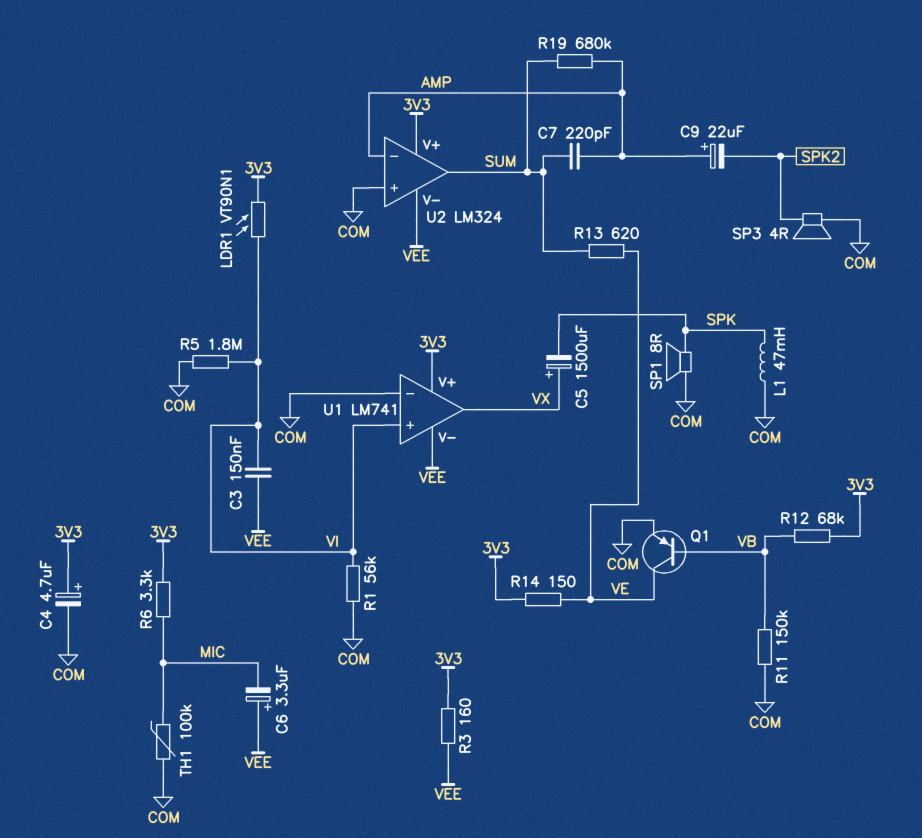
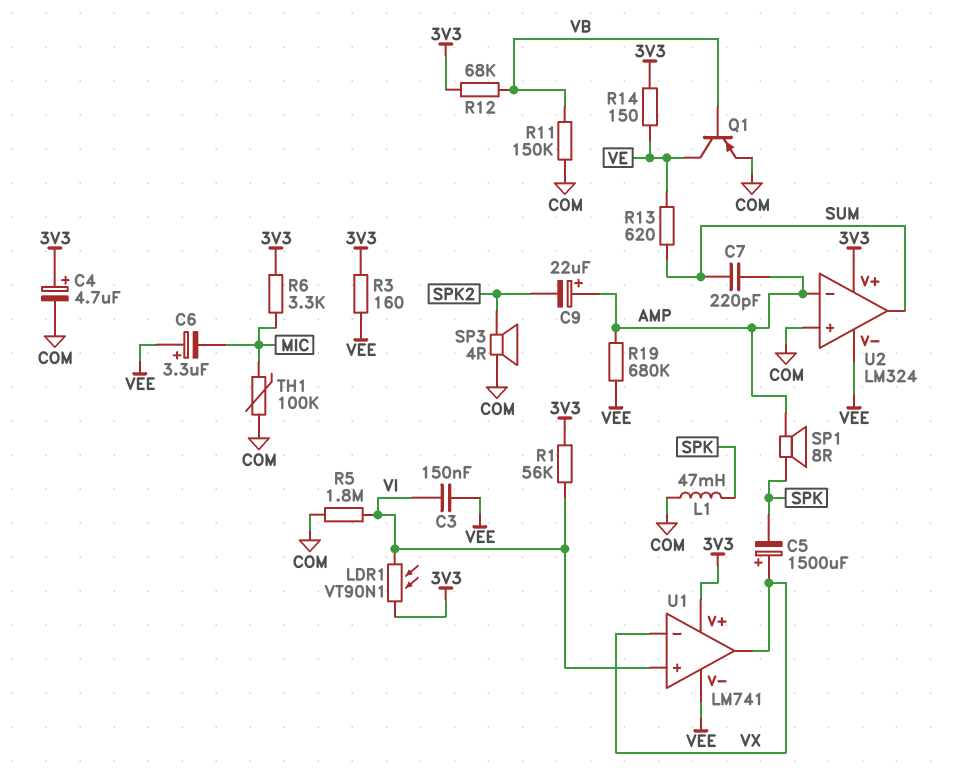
R1: 56k (COM, VI) -> 56k (3V3, VI)
R19: 680k (AMP, SUM) -> 680k (AMP, VEE)
SP1: speaker 8R (COM, SPK) -> speaker 8R (AMP, SPK)
U1 pin in-: COM -> VX

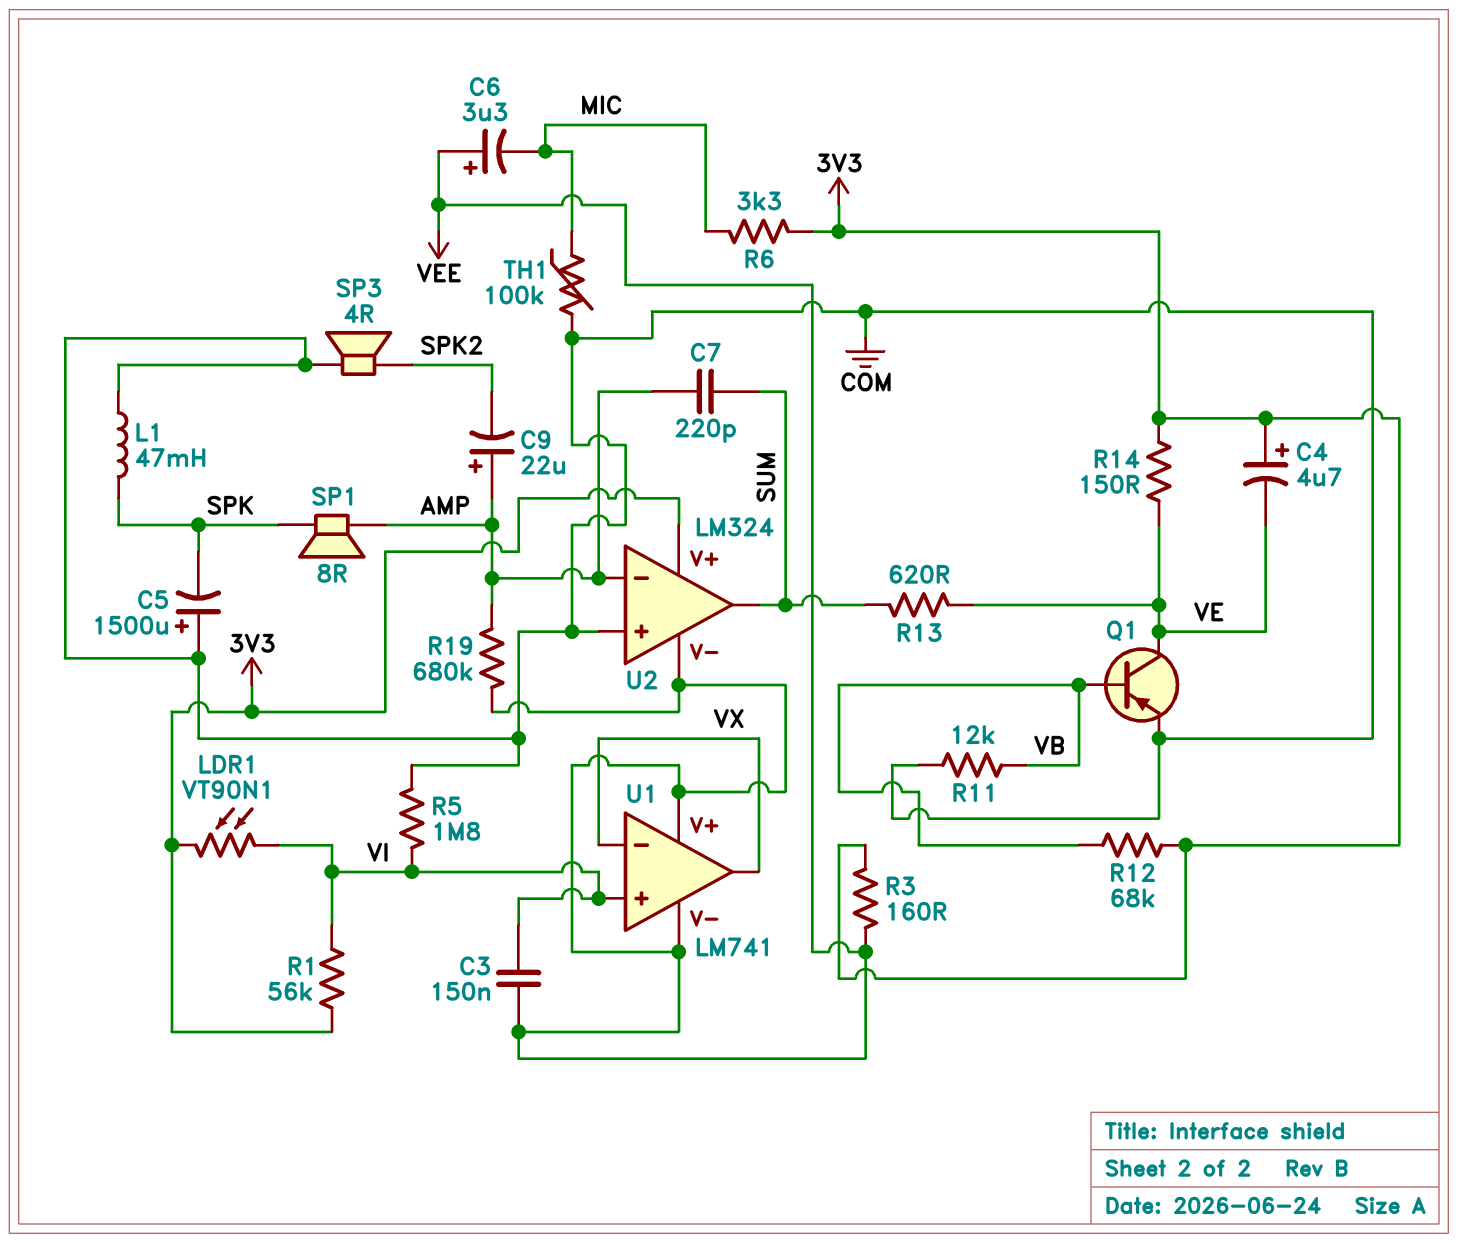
C4: 4.7uF (plus 3V3, minus COM) -> 4.7uF (plus 3V3, minus VE)
C5: 1500uF (plus VX, minus SPK) -> 1500uF (plus COM, minus SPK)
R11: 150k (COM, VB) -> 12k (COM, VB)
U1 pin V+: 3V3 -> VEE

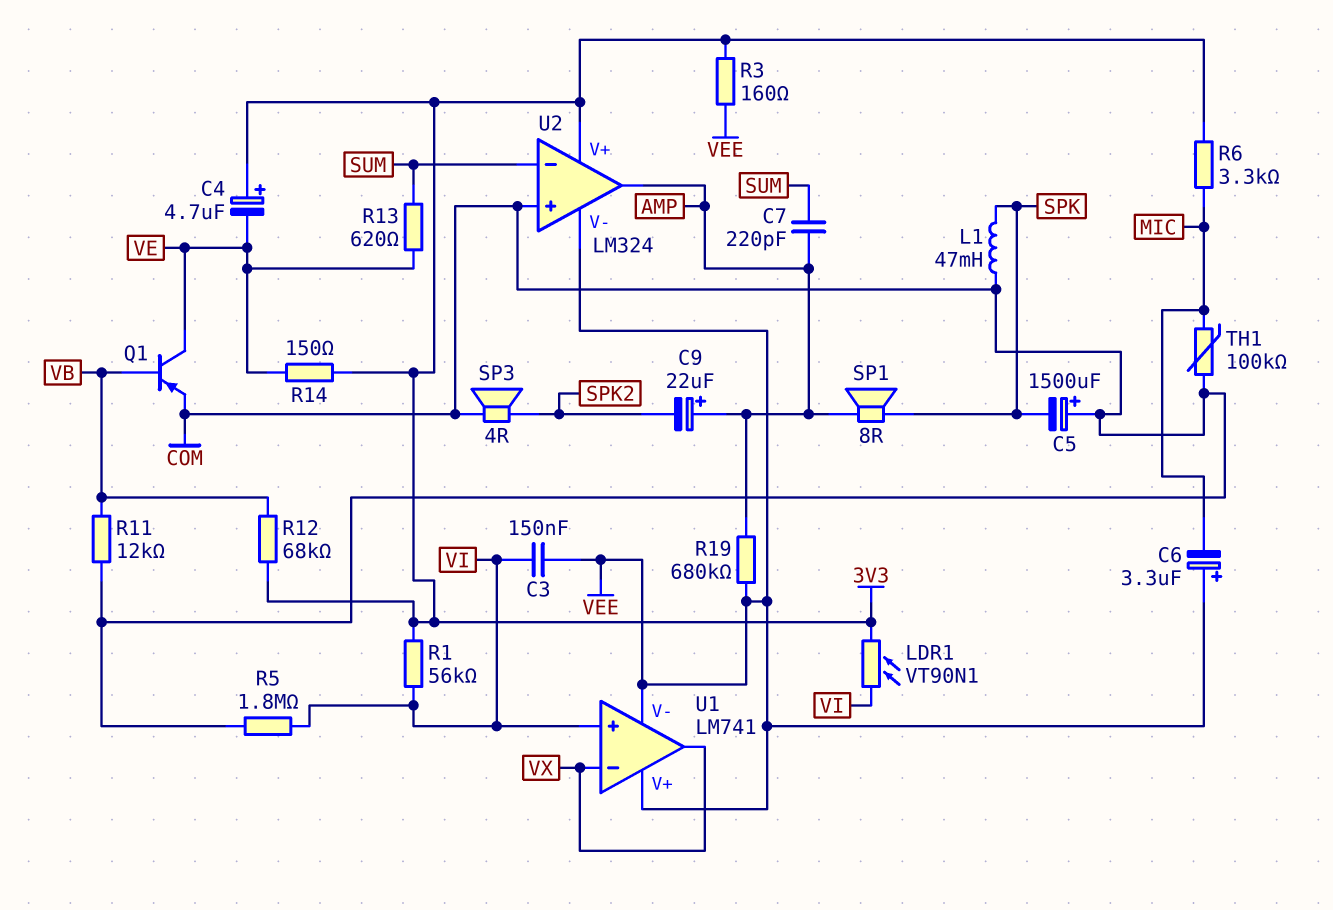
U2 pin in-: AMP -> SUM
U2 pin out: SUM -> AMP

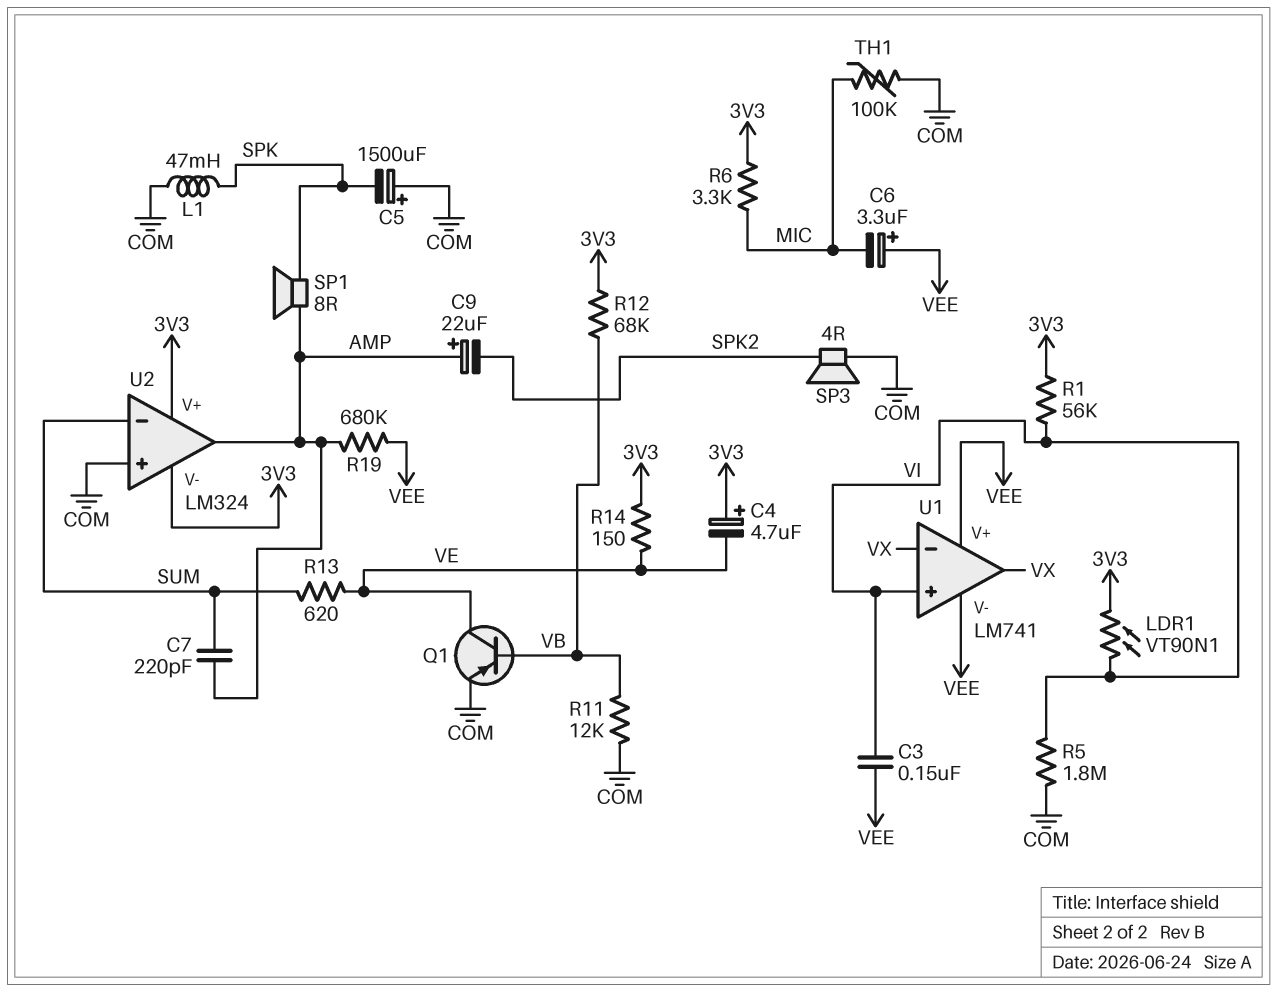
R3: 160 (3V3, VEE) -> none
U2 pin V-: VEE -> 3V3

